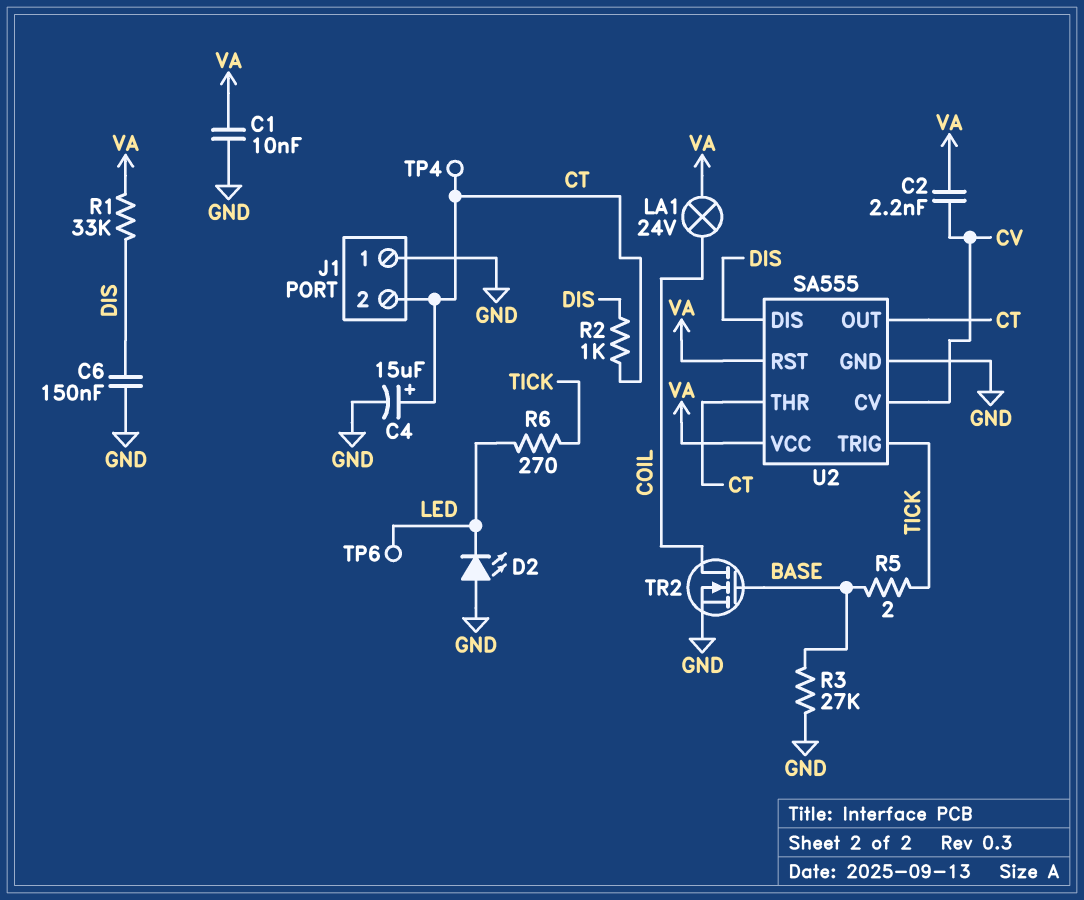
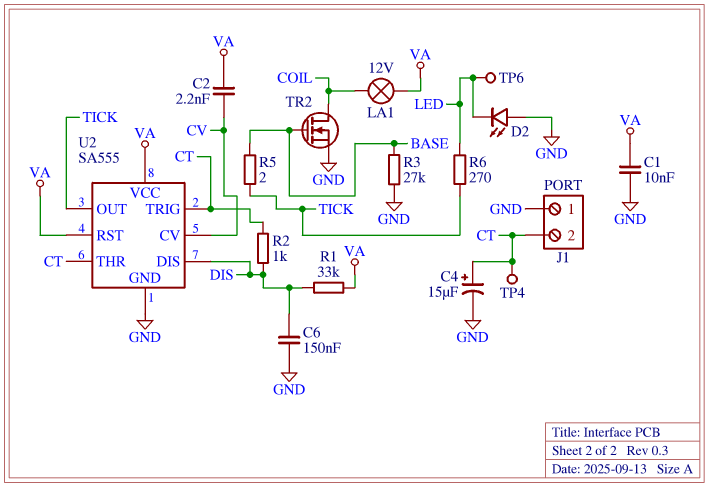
LA1: lamp 24V (COIL, VA) -> lamp 12V (COIL, VA)
U2 pin OUT: CT -> TICK
U2 pin TRIG: TICK -> CT

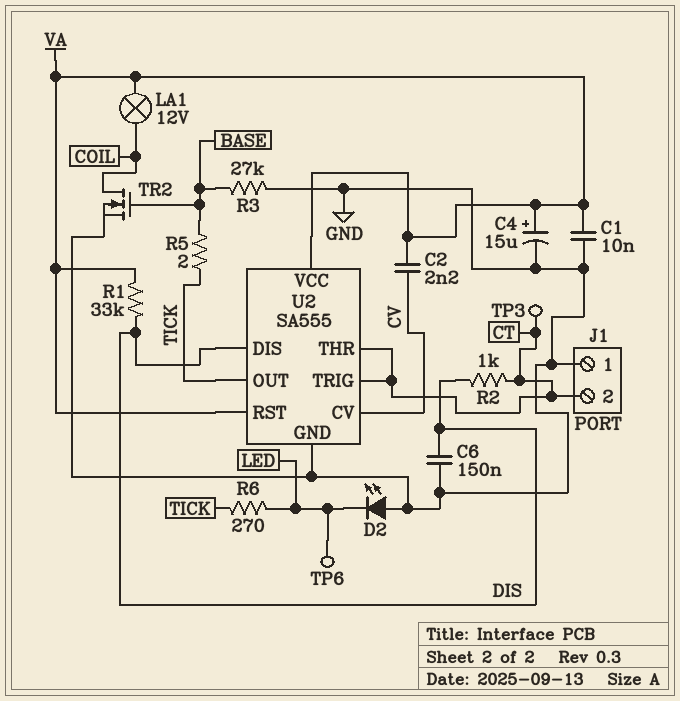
C4: 15uF (plus CT, minus GND) -> 15uF (plus VA, minus GND)
TP3: none -> test point (CT)
TP4: test point (CT) -> none

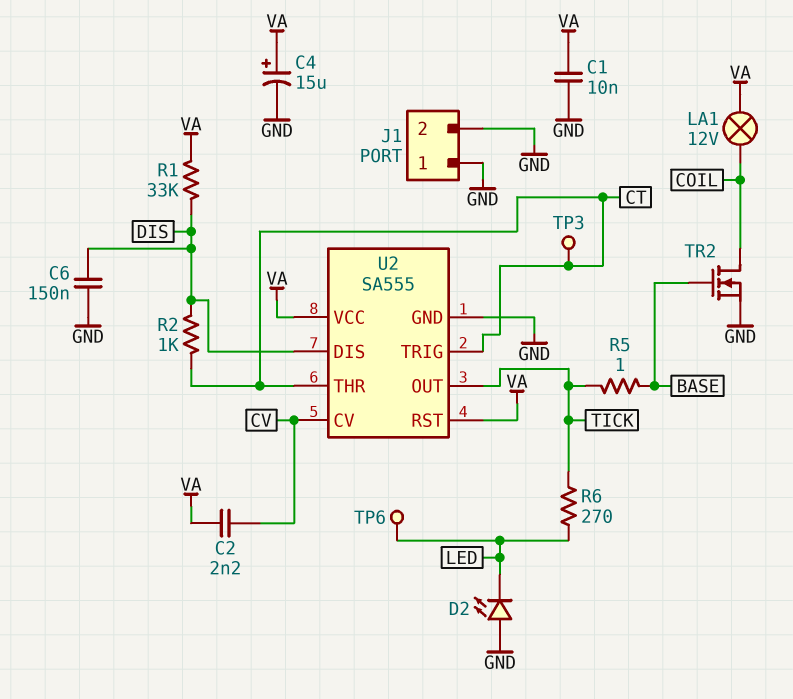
J1 pin 2: CT -> GND
R3: 27k (BASE, GND) -> none
R5: 2 (BASE, TICK) -> 1 (BASE, TICK)

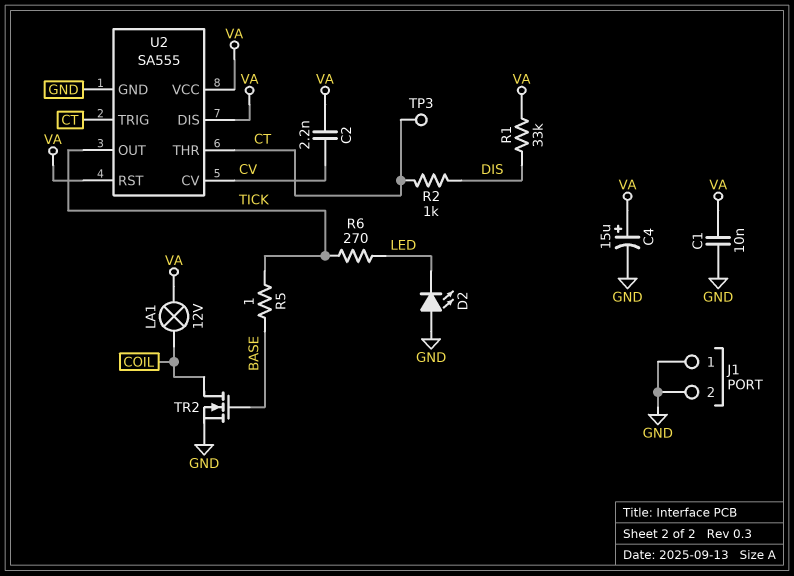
C6: 150nF (DIS, GND) -> none
TP6: test point (LED) -> none
U2 pin DIS: DIS -> VA

